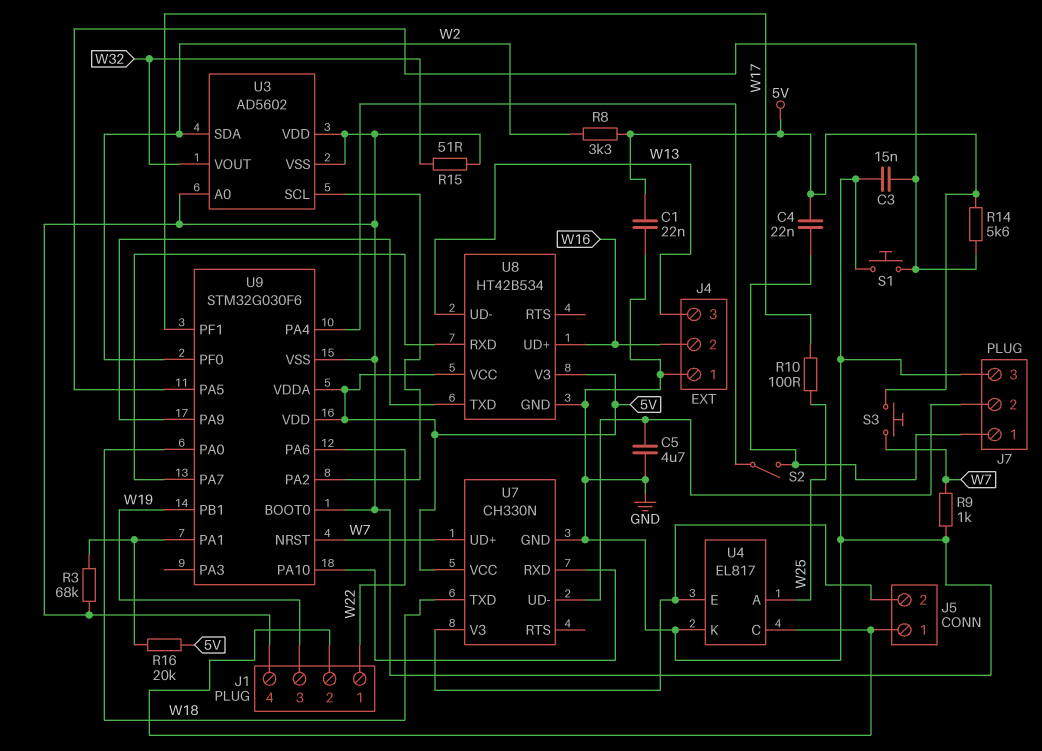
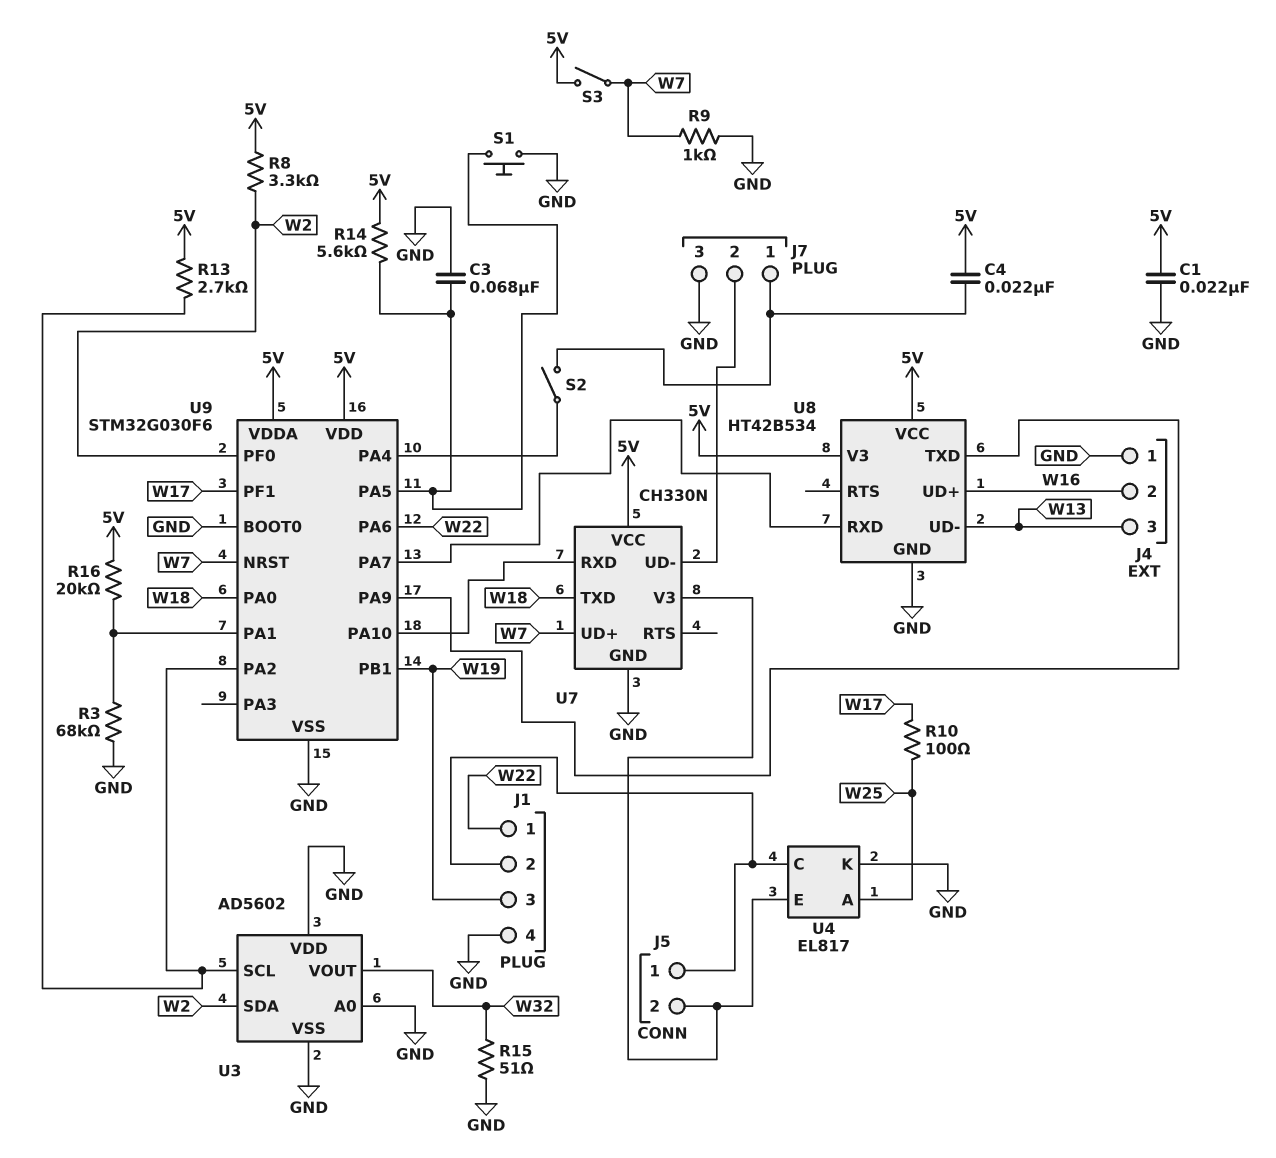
C3: 15nF (GND, U9/PA5) -> 68nF (GND, U9/PA5)
C5: 4.7uF (GND, J7/2) -> none
R13: none -> 2.7k (5V, U3/SCL)
S3: button (5V, W7) -> switch (5V, W7)

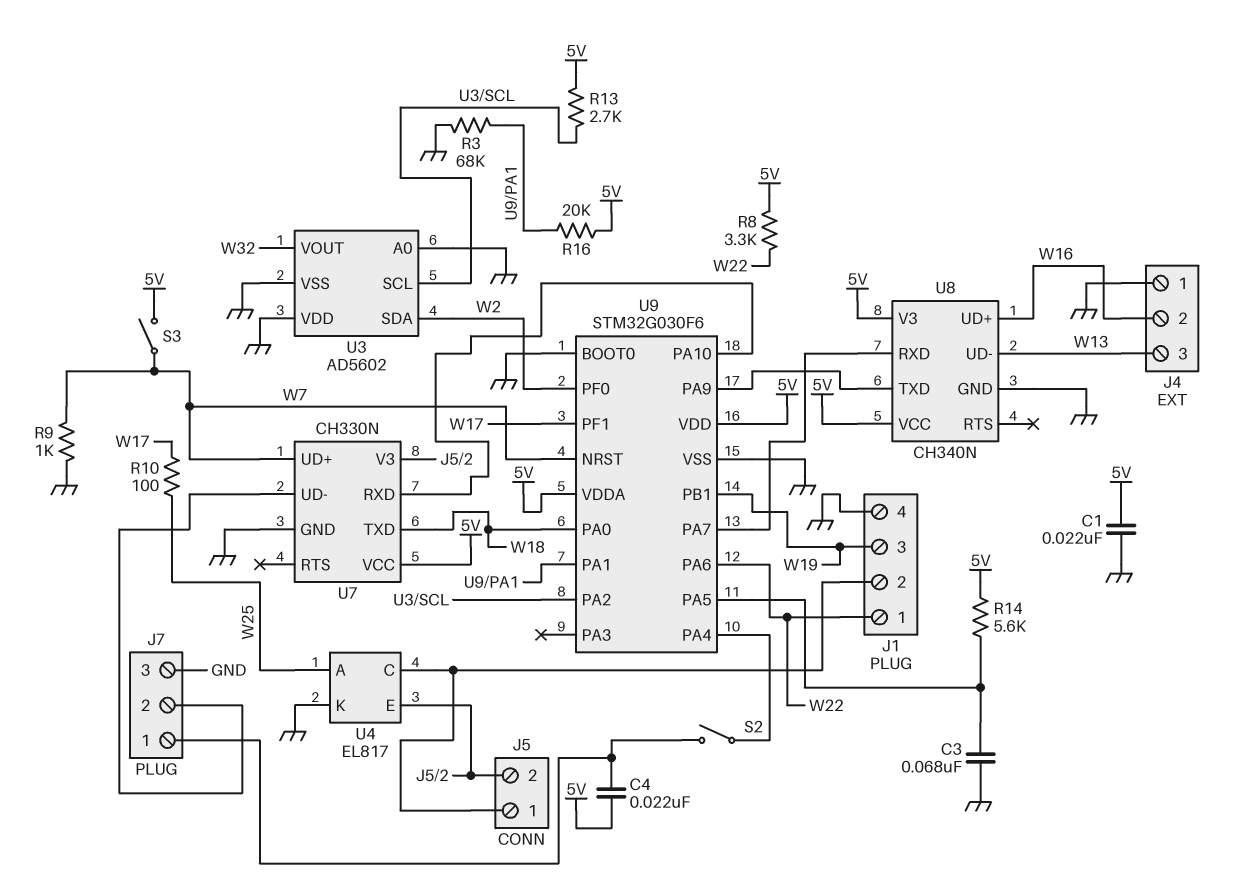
R8: 3.3k (5V, W2) -> 3.3k (5V, W22)
R15: 51 (GND, W32) -> none
S1: button (GND, U9/PA5) -> none
U8: HT42B534 -> CH340N

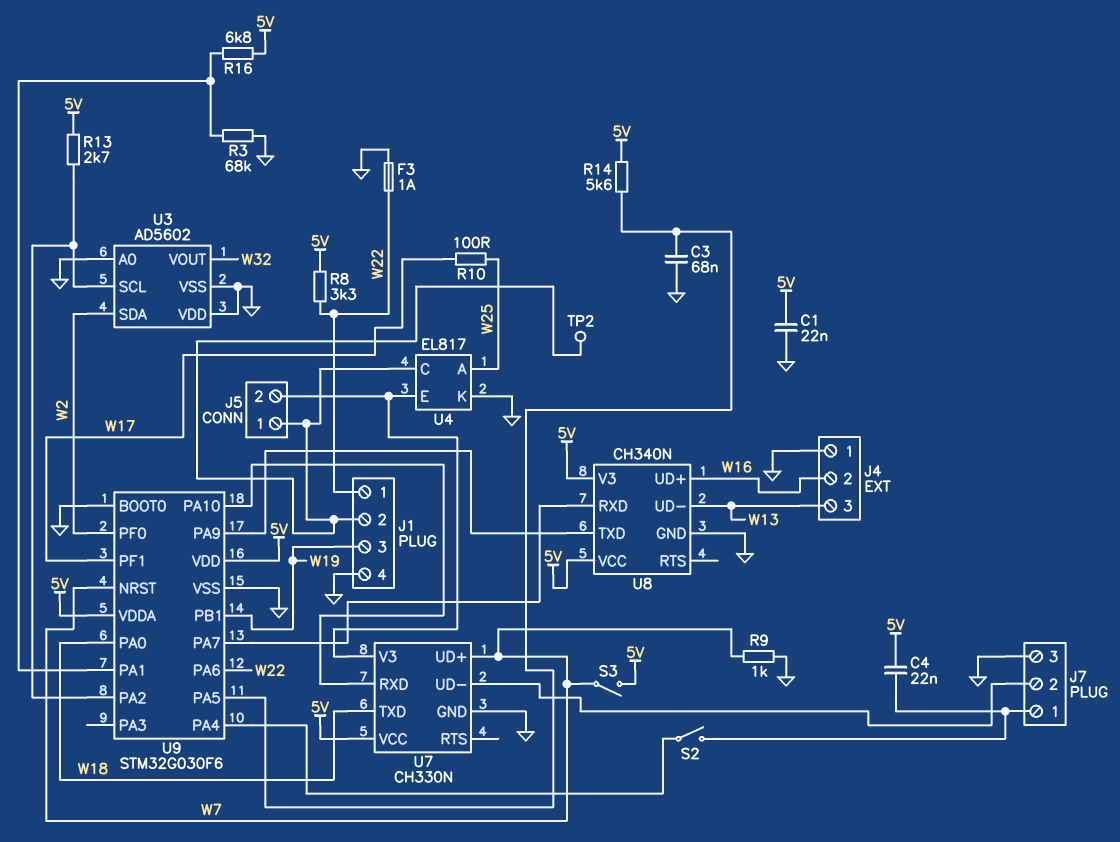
F3: none -> 1A (GND, W22)
R16: 20k (5V, U9/PA1) -> 6.8k (5V, U9/PA1)
TP2: none -> test point (J1/2)

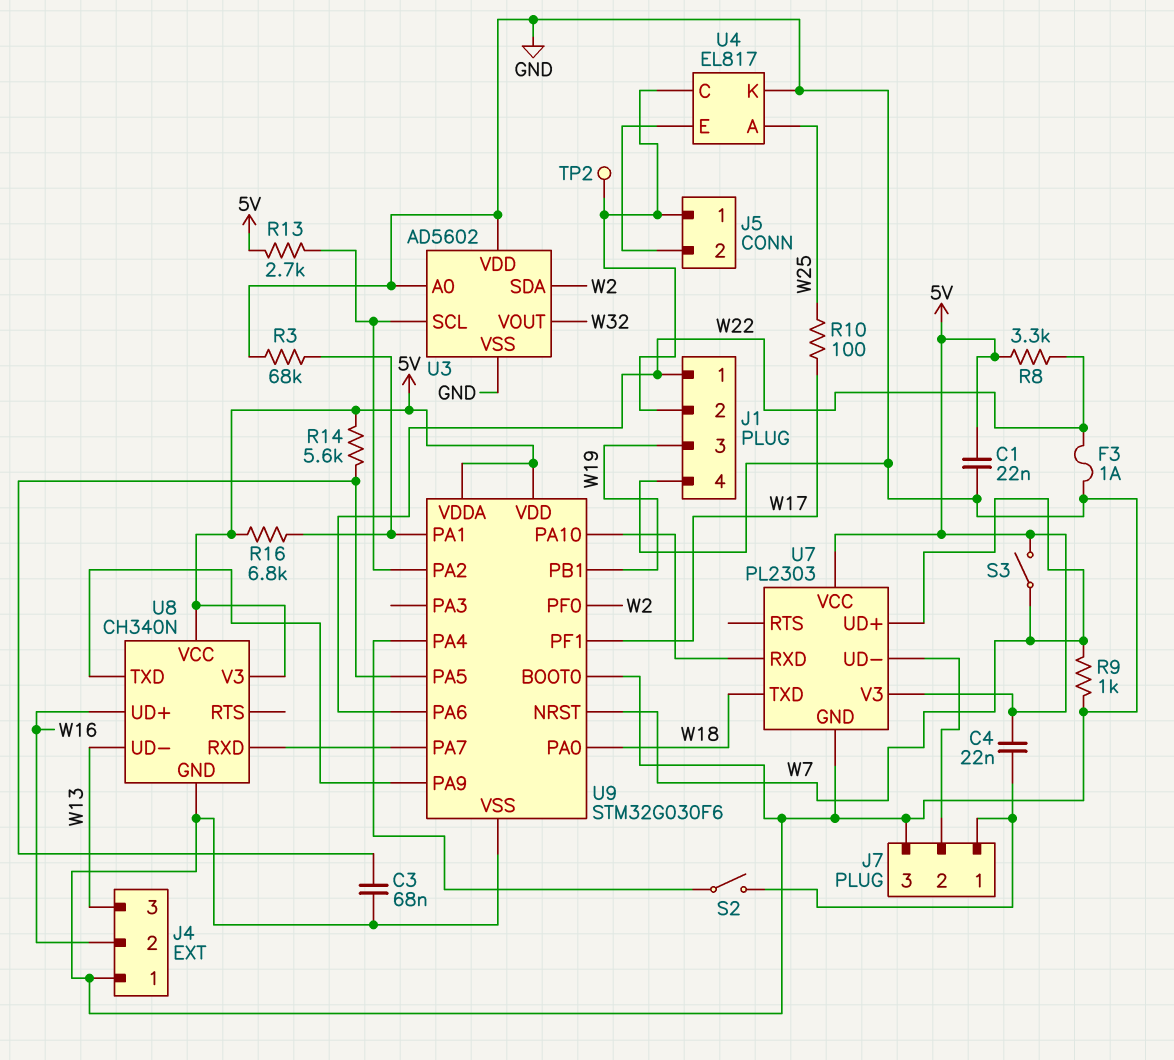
U7: CH330N -> PL2303
U7 pin V3: J5/2 -> 5V

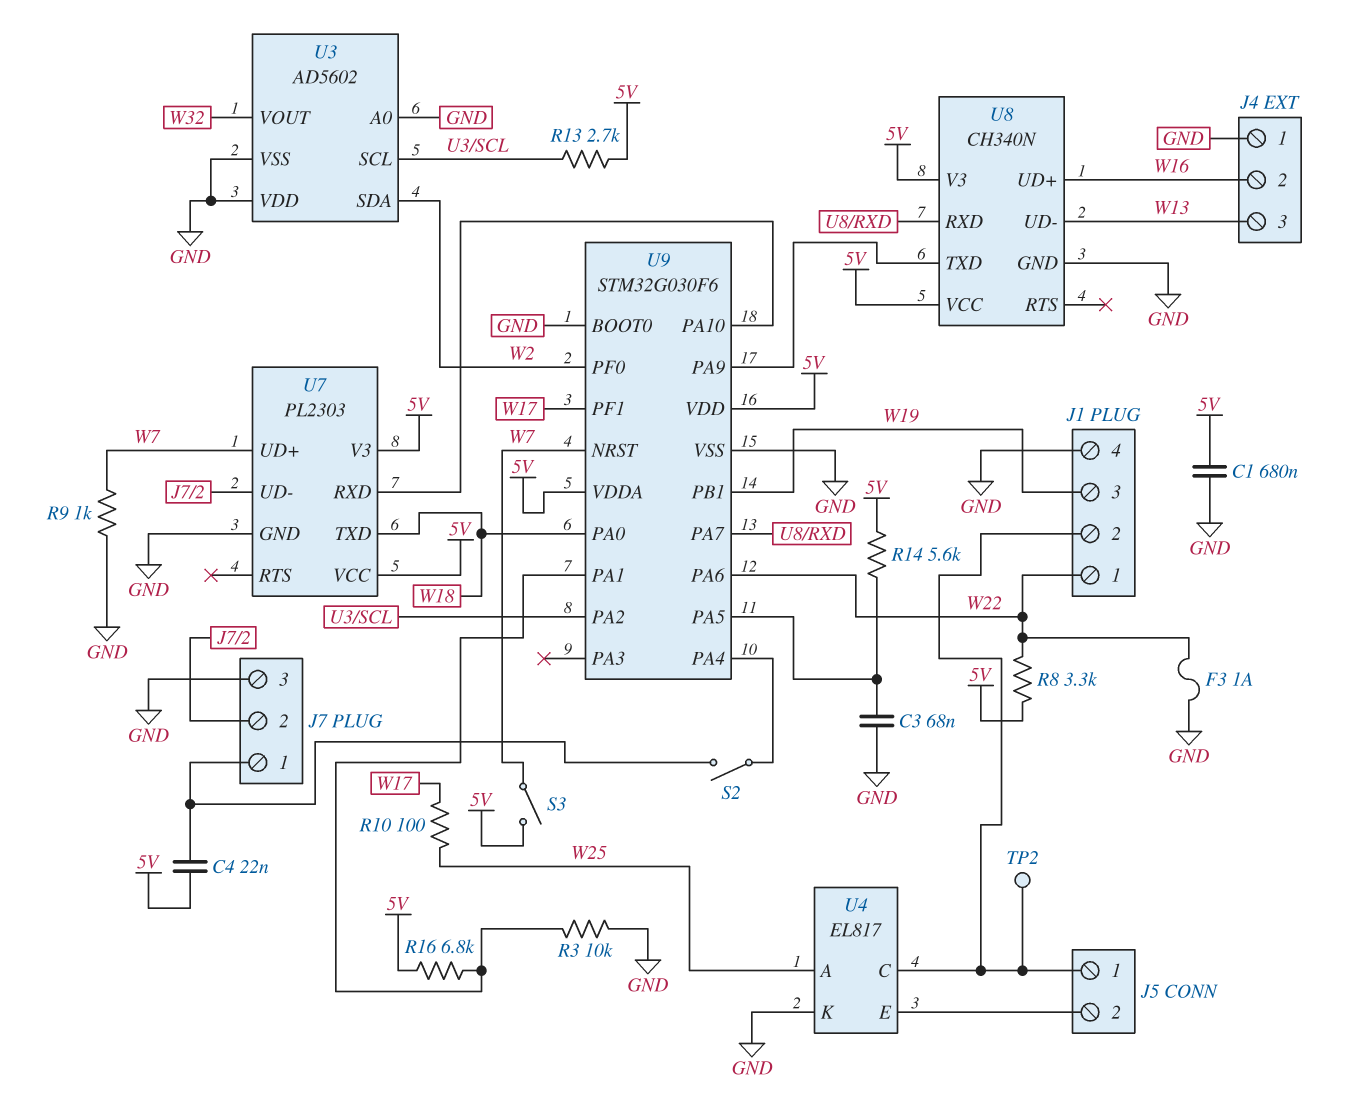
C1: 22nF (5V, GND) -> 680nF (5V, GND)
R3: 68k (GND, U9/PA1) -> 10k (GND, U9/PA1)

